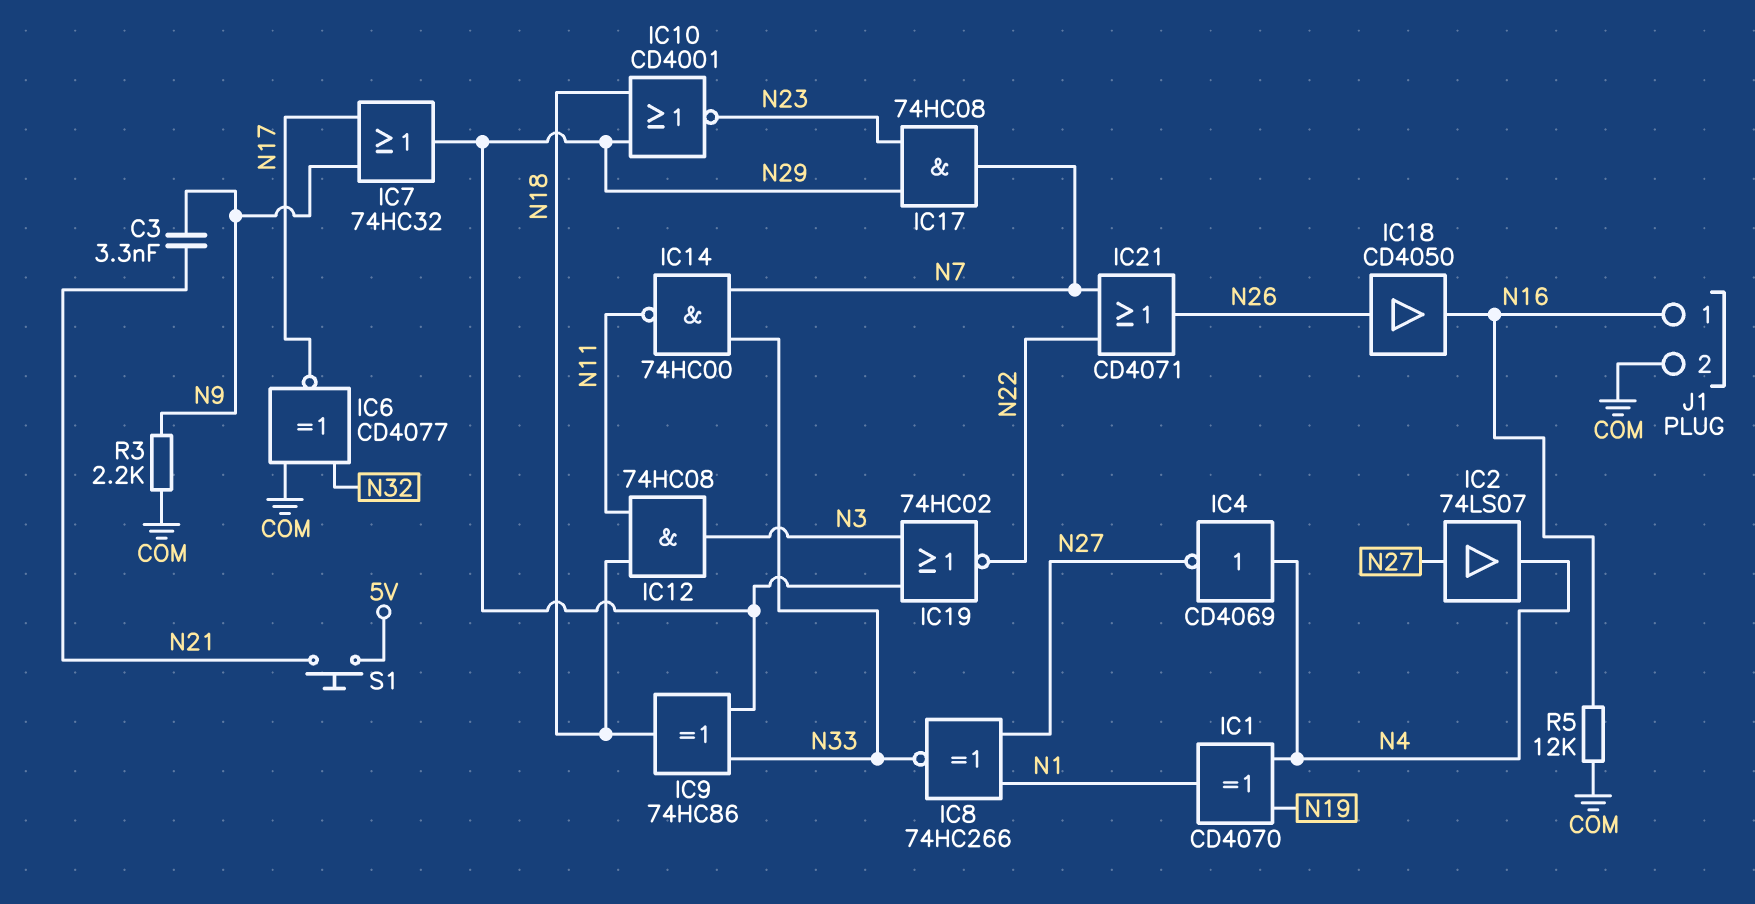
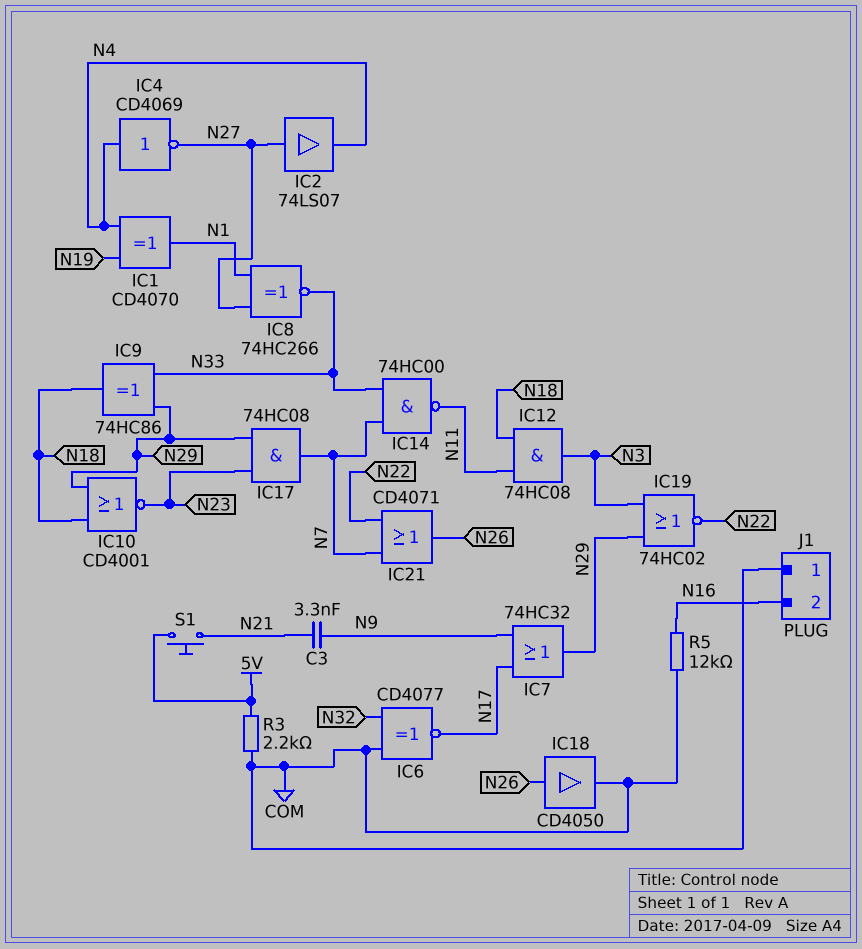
IC18: buffer CD4050 (in N26, out N16) -> buffer CD4050 (in N26, out COM)
J1 pin 1: N16 -> COM
J1 pin 2: COM -> N16
R3: 2.2k (COM, N9) -> 2.2k (5V, COM)

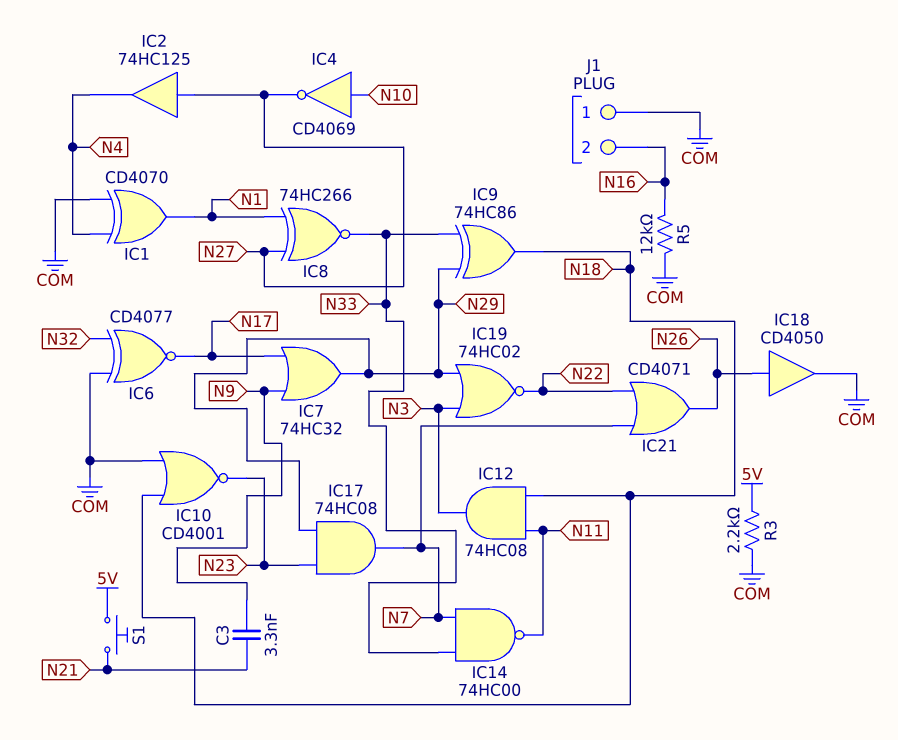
IC1: XOR CD4070 (in N4, in N19, out N1) -> XOR CD4070 (in COM, in N4, out N1)
IC2: buffer 74LS07 (in N27, out N4) -> buffer 74HC125 (in N27, out N4)
IC4: NOT CD4069 (in N4, out N27) -> NOT CD4069 (in N10, out N27)
IC10: NOR CD4001 (in N18, in N29, out N23) -> NOR CD4001 (in COM, in N18, out N23)

